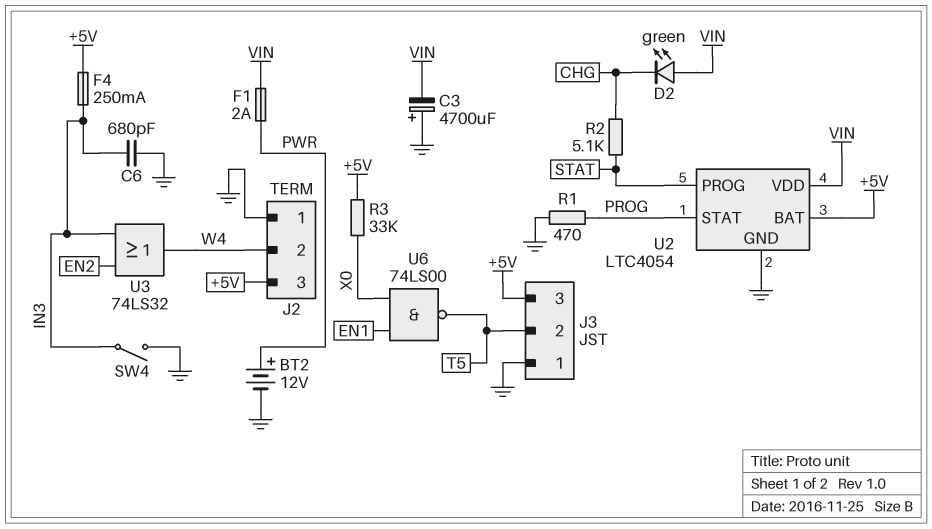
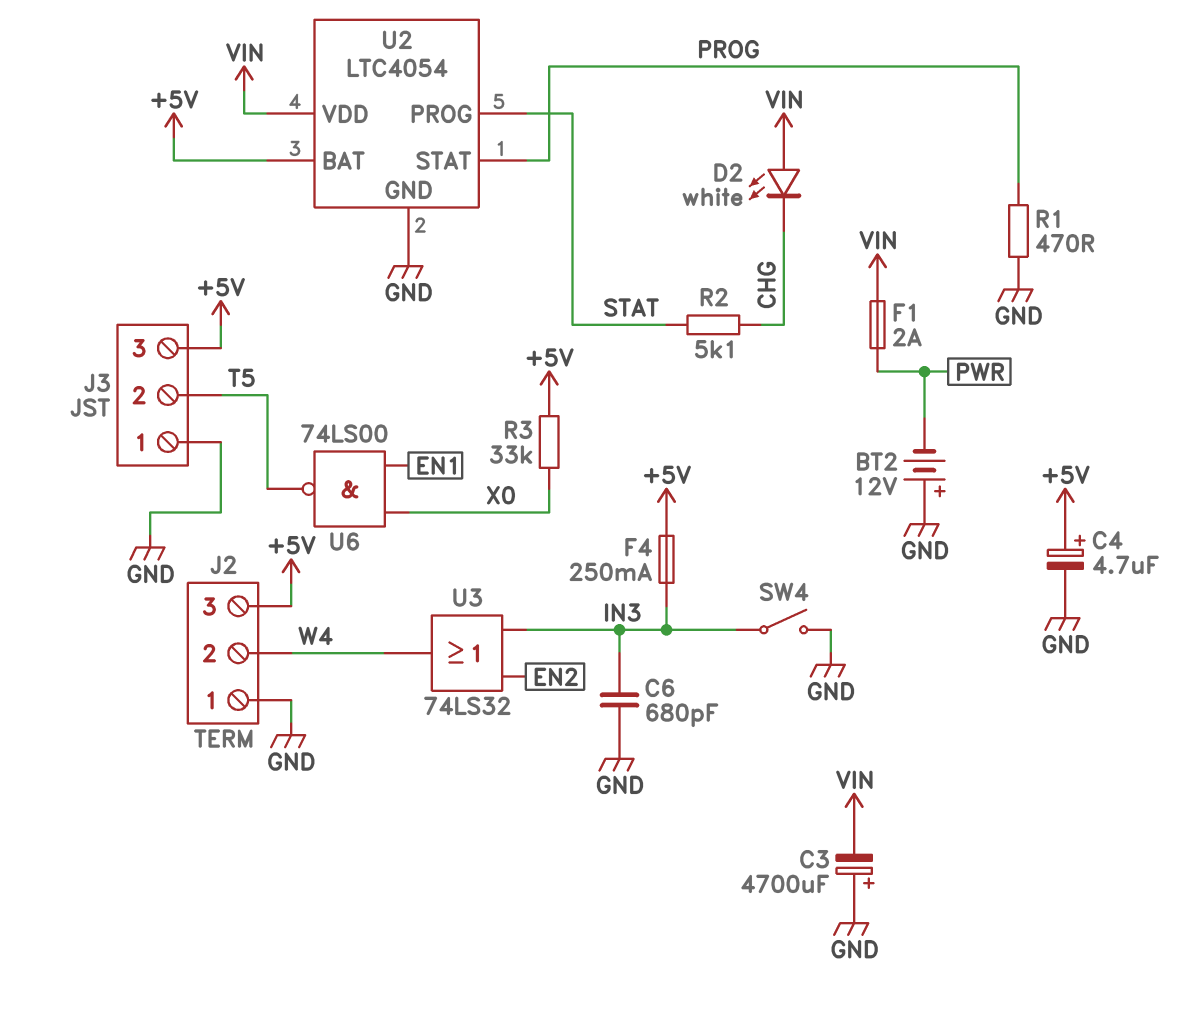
BT2: 12V (plus PWR, minus GND) -> 12V (plus GND, minus PWR)
C4: none -> 4.7uF (plus +5V, minus GND)
D2: LED green (A VIN, K CHG) -> LED white (A VIN, K CHG)

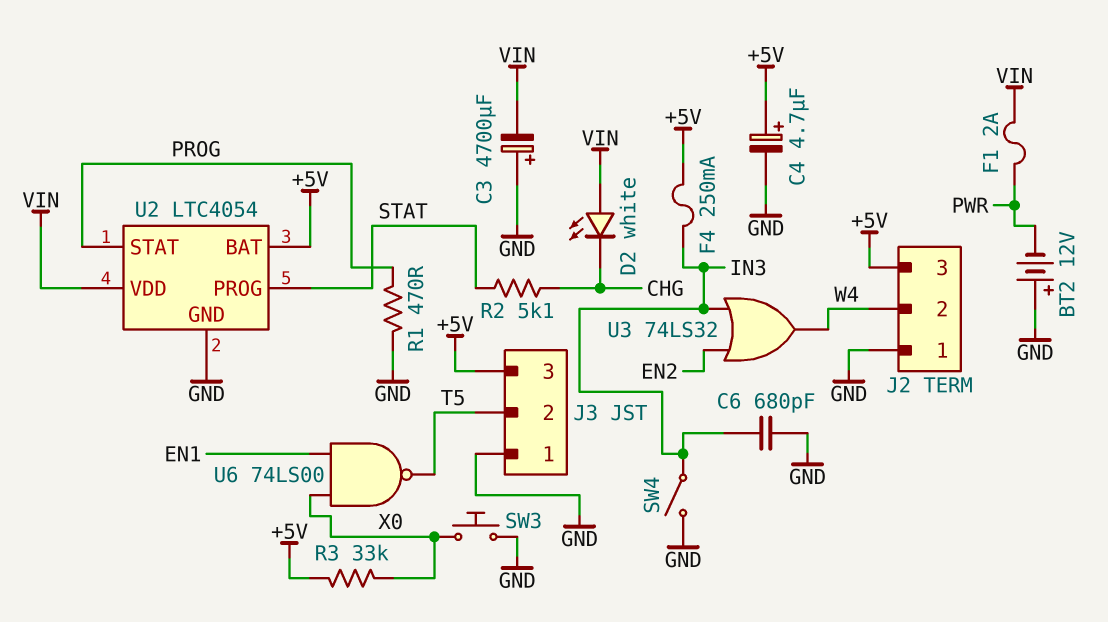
SW3: none -> button (GND, X0)

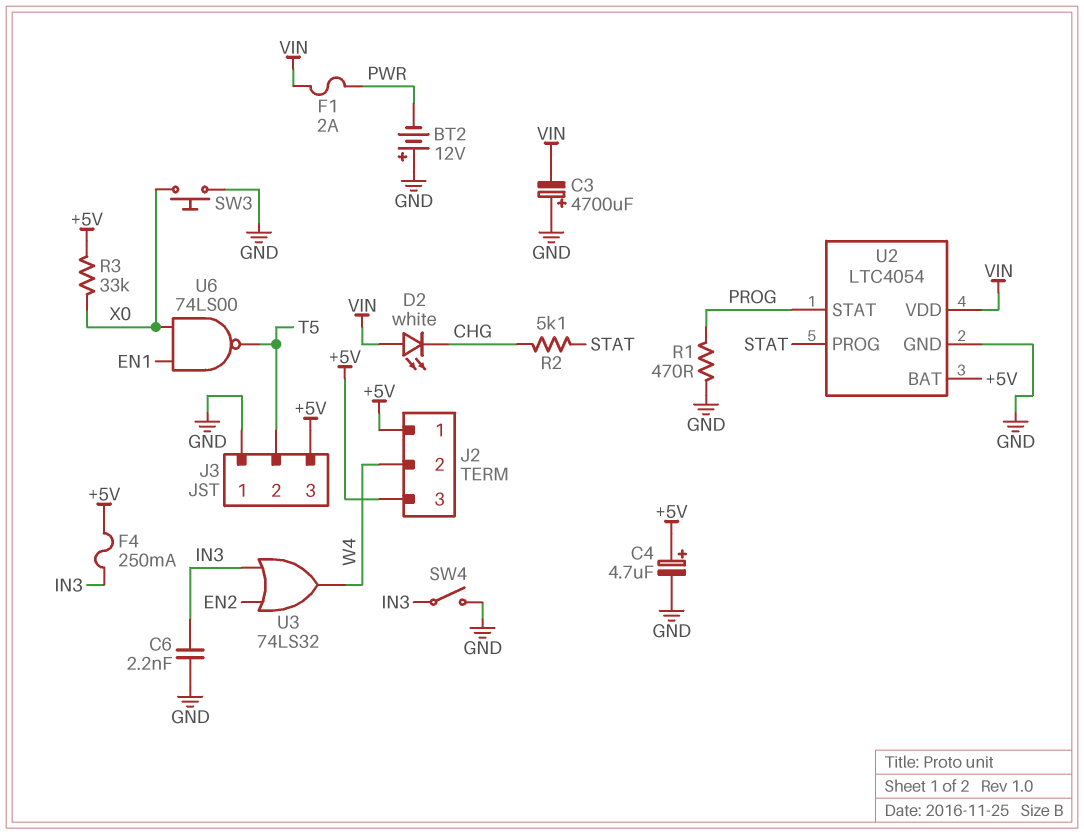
C6: 680pF (GND, IN3) -> 2.2nF (GND, IN3)
J2 pin 1: GND -> +5V

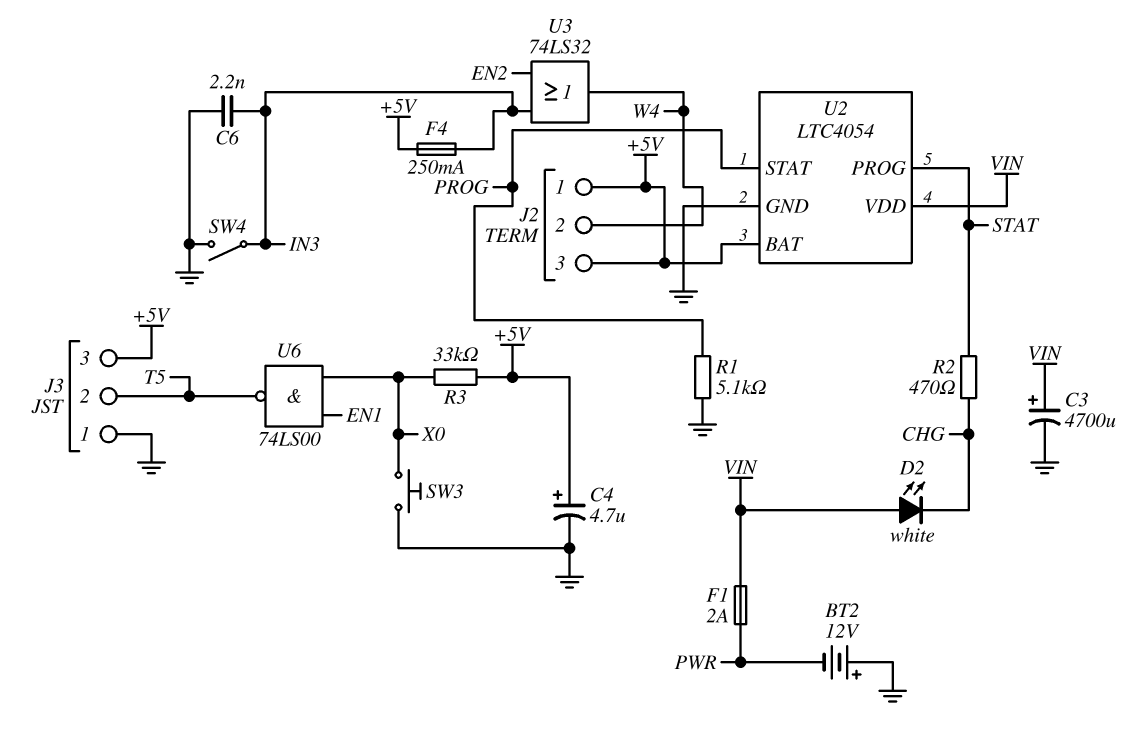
C3: 4700uF (plus GND, minus VIN) -> 4700uF (plus VIN, minus GND)
R1: 470 (GND, PROG) -> 5.1k (GND, PROG)
R2: 5.1k (CHG, STAT) -> 470 (CHG, STAT)

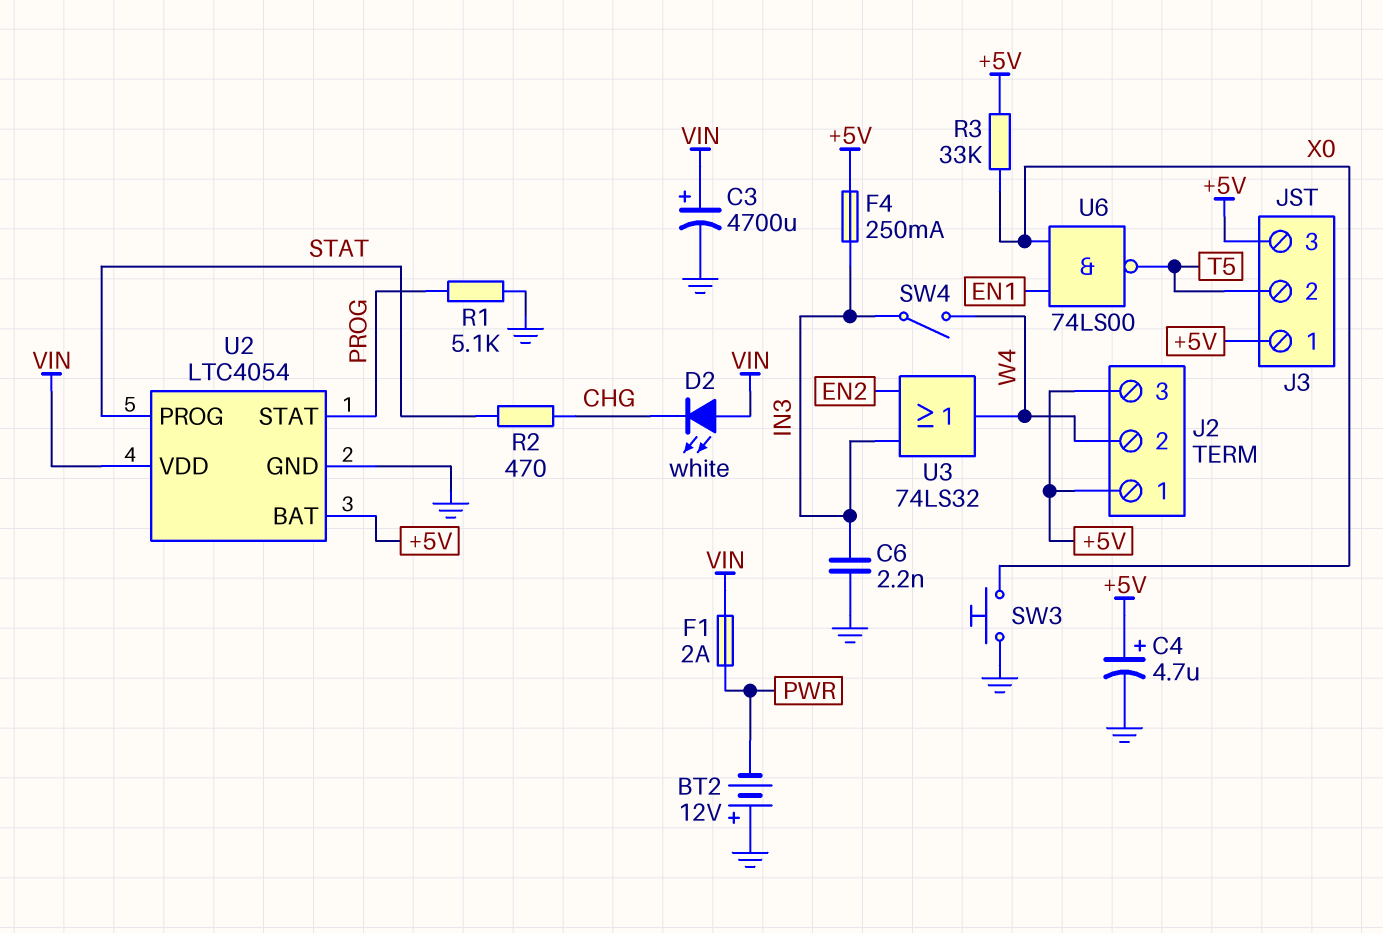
J3 pin 1: GND -> +5V
SW4: switch (GND, IN3) -> switch (IN3, W4)

